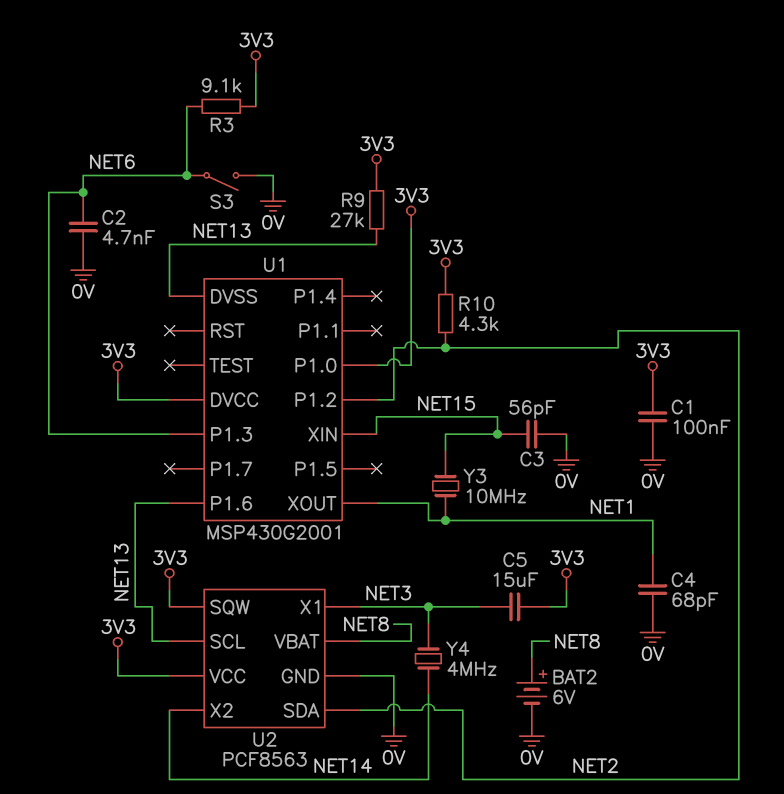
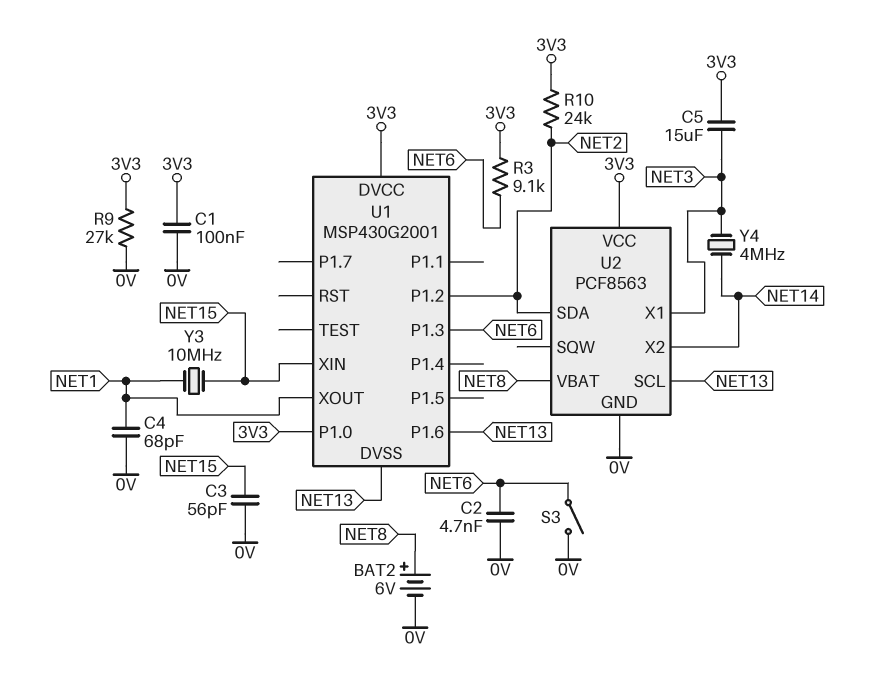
R9: 27k (3V3, NET13) -> 27k (0V, 3V3)
R10: 4.3k (3V3, NET2) -> 24k (3V3, NET2)
U2 pin SQW: 3V3 -> none

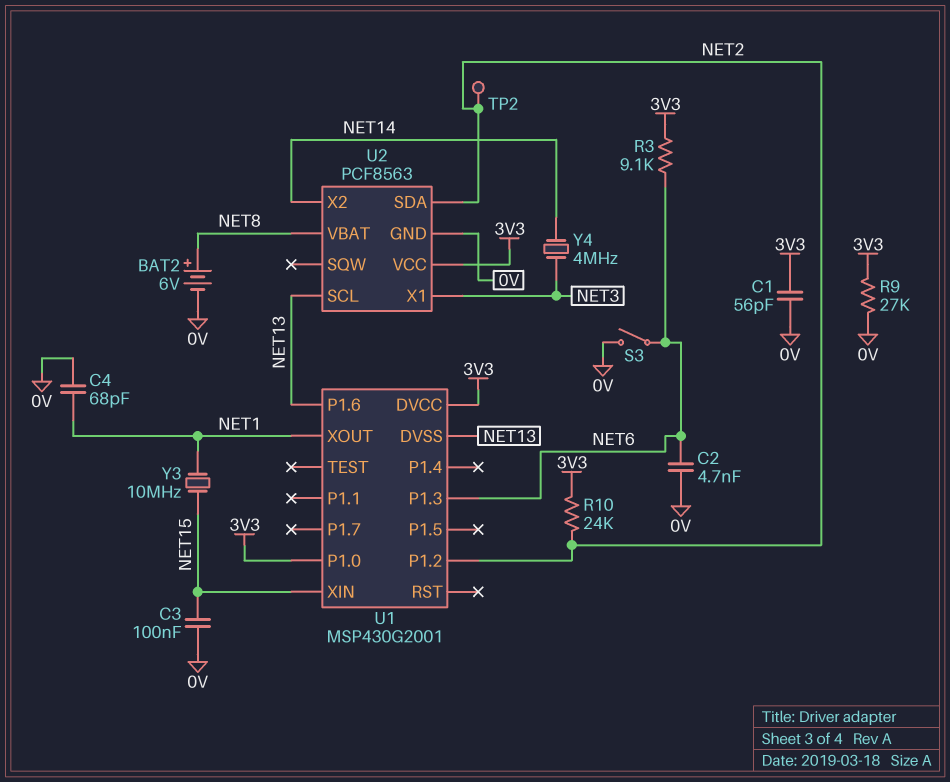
C1: 100nF (0V, 3V3) -> 56pF (0V, 3V3)
C3: 56pF (0V, NET15) -> 100nF (0V, NET15)
C5: 15uF (3V3, NET3) -> none
TP2: none -> test point (NET2)

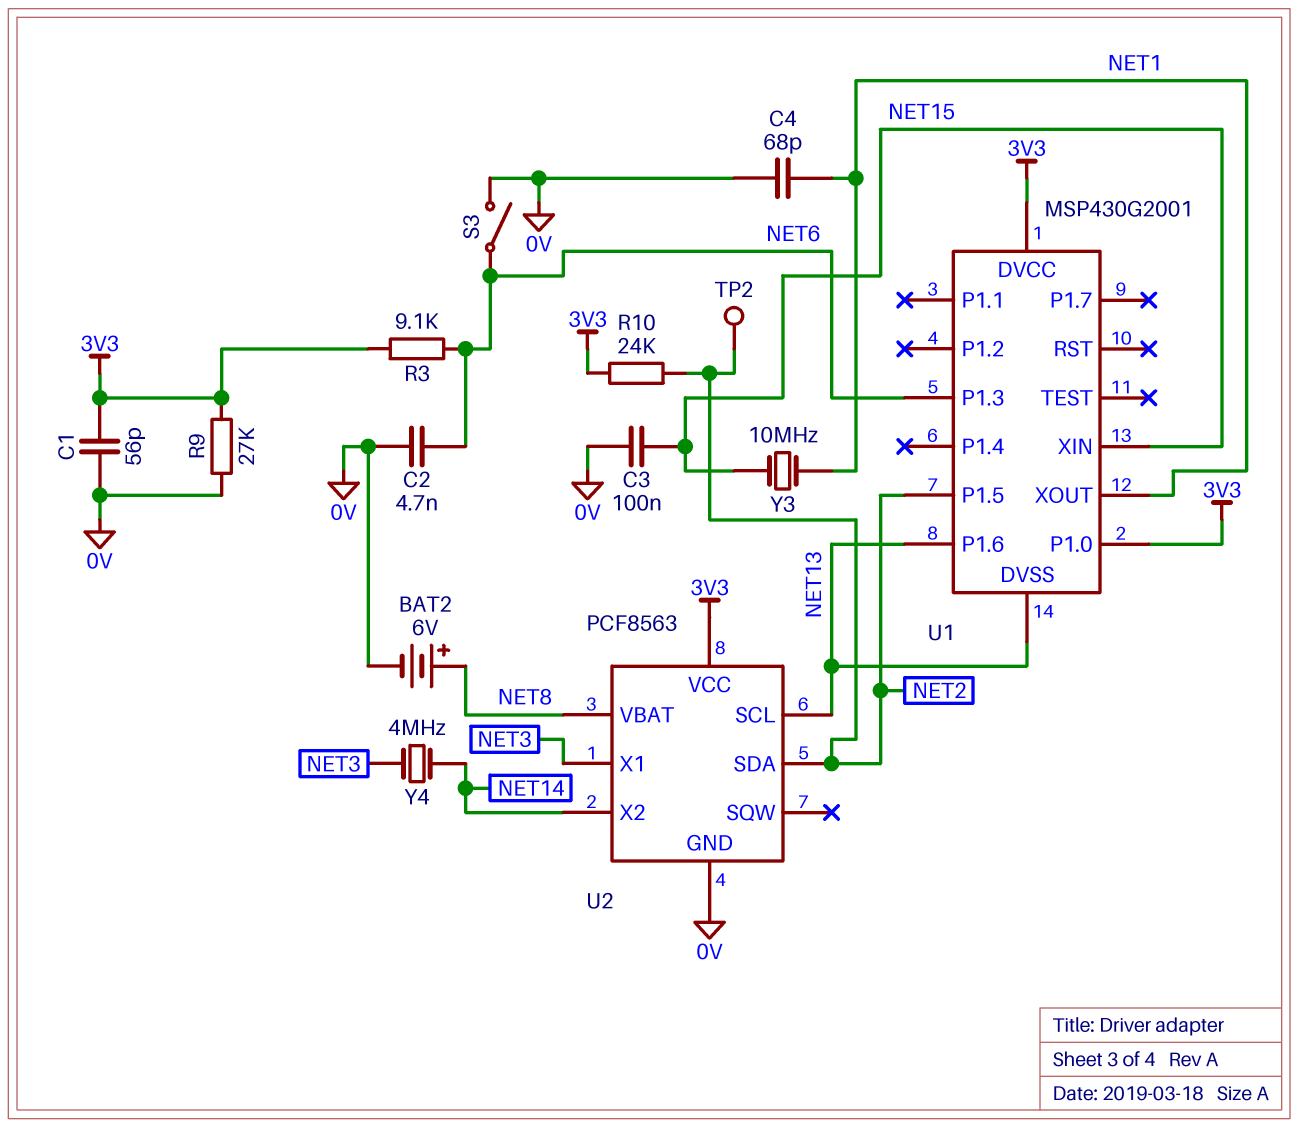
U1 pin P1.2: NET2 -> none
U1 pin P1.5: none -> NET2

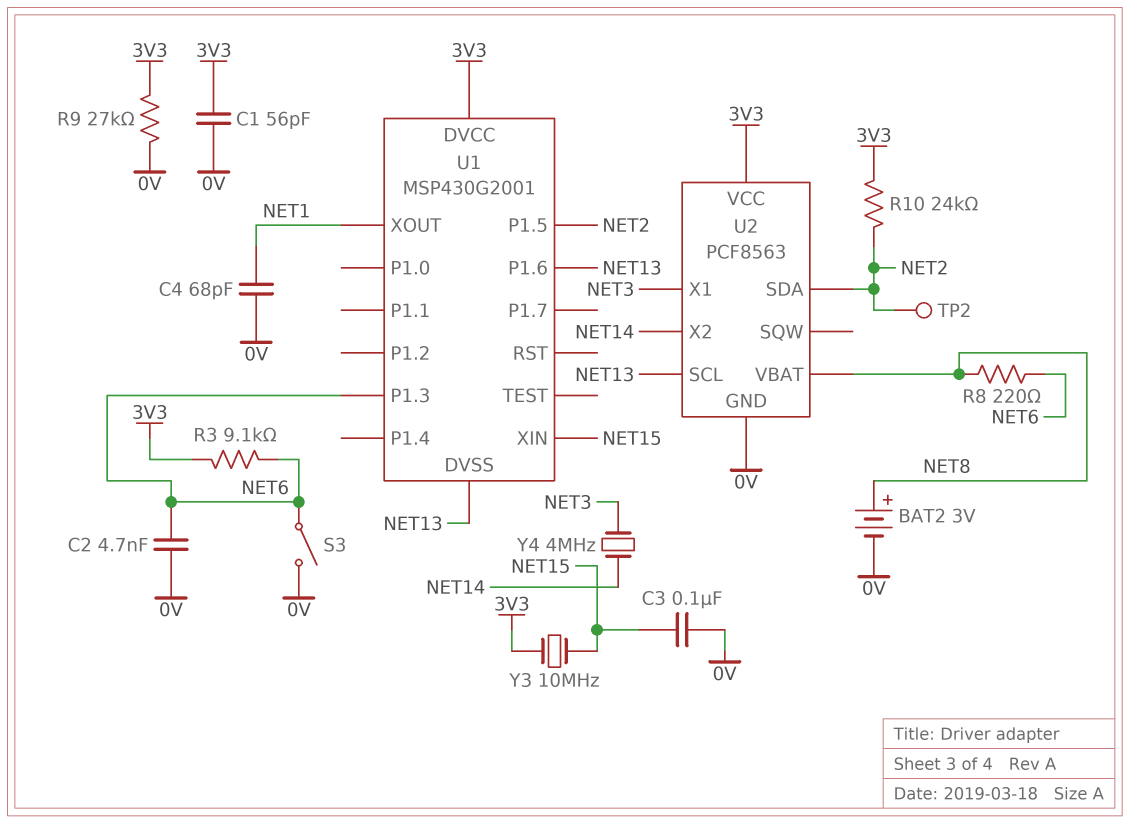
BAT2: 6V (plus NET8, minus 0V) -> 3V (plus NET8, minus 0V)
R8: none -> 220 (NET6, NET8)
U1 pin P1.0: 3V3 -> none
Y3: 10MHz (NET1, NET15) -> 10MHz (3V3, NET15)

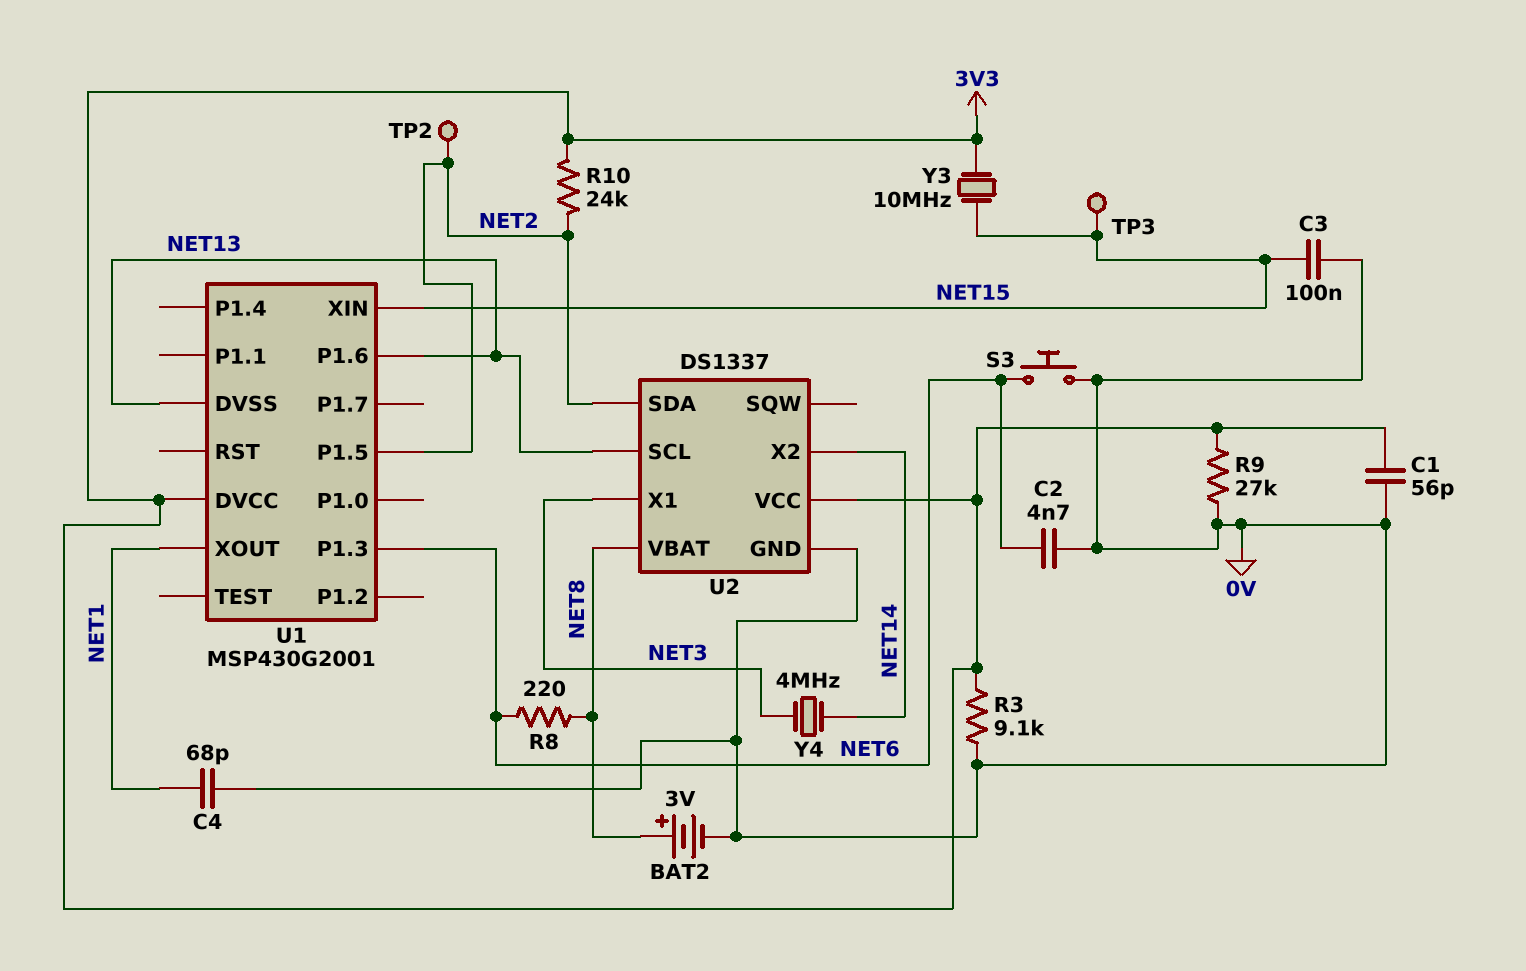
R3: 9.1k (3V3, NET6) -> 9.1k (0V, 3V3)
S3: switch (0V, NET6) -> button (0V, NET6)
TP3: none -> test point (NET15)
U2: PCF8563 -> DS1337

